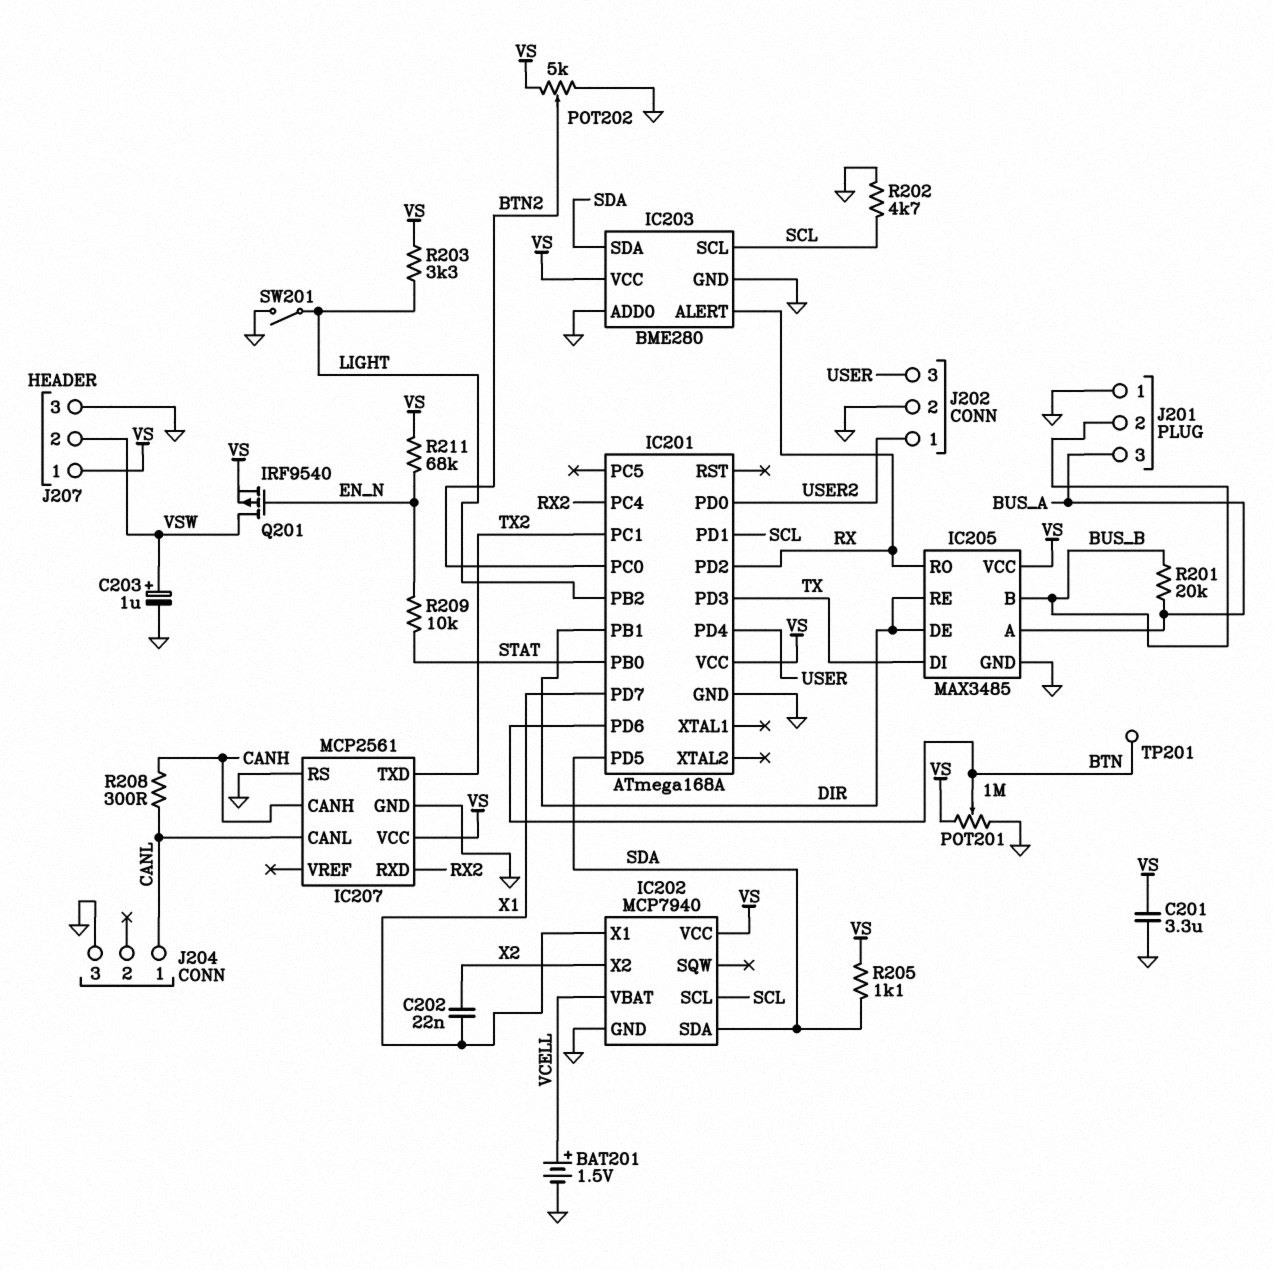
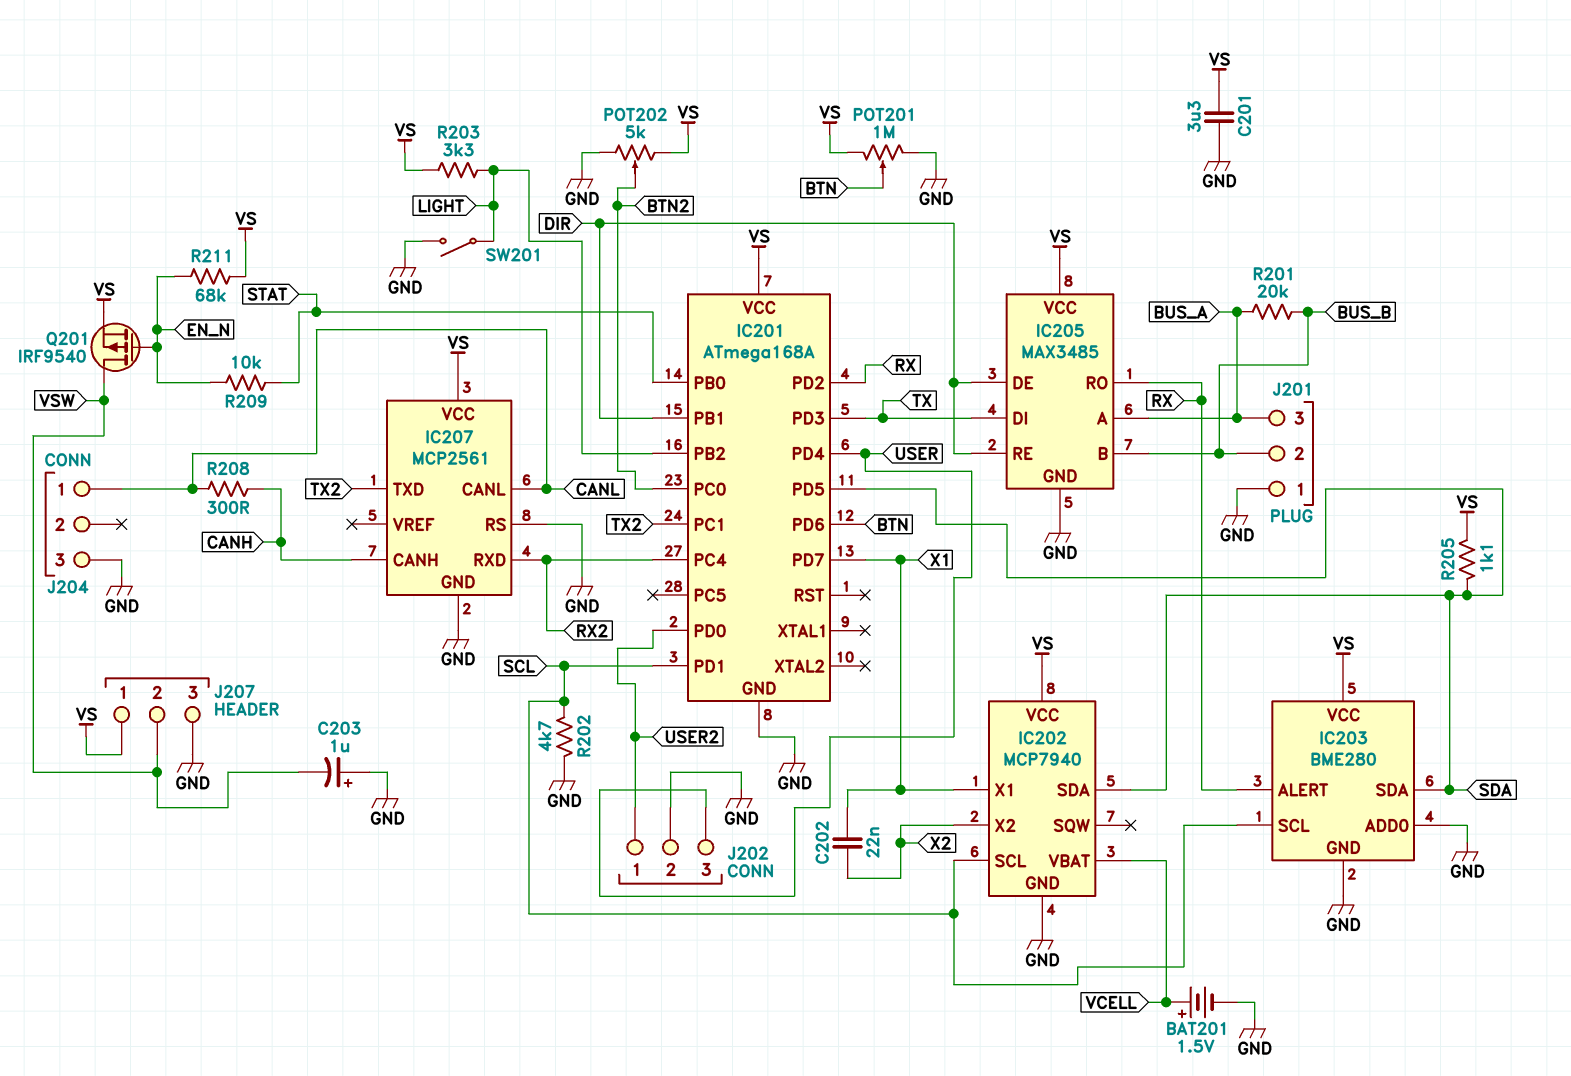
C203: 1uF (plus VSW, minus GND) -> 1uF (plus GND, minus VSW)
TP201: test point (BTN) -> none

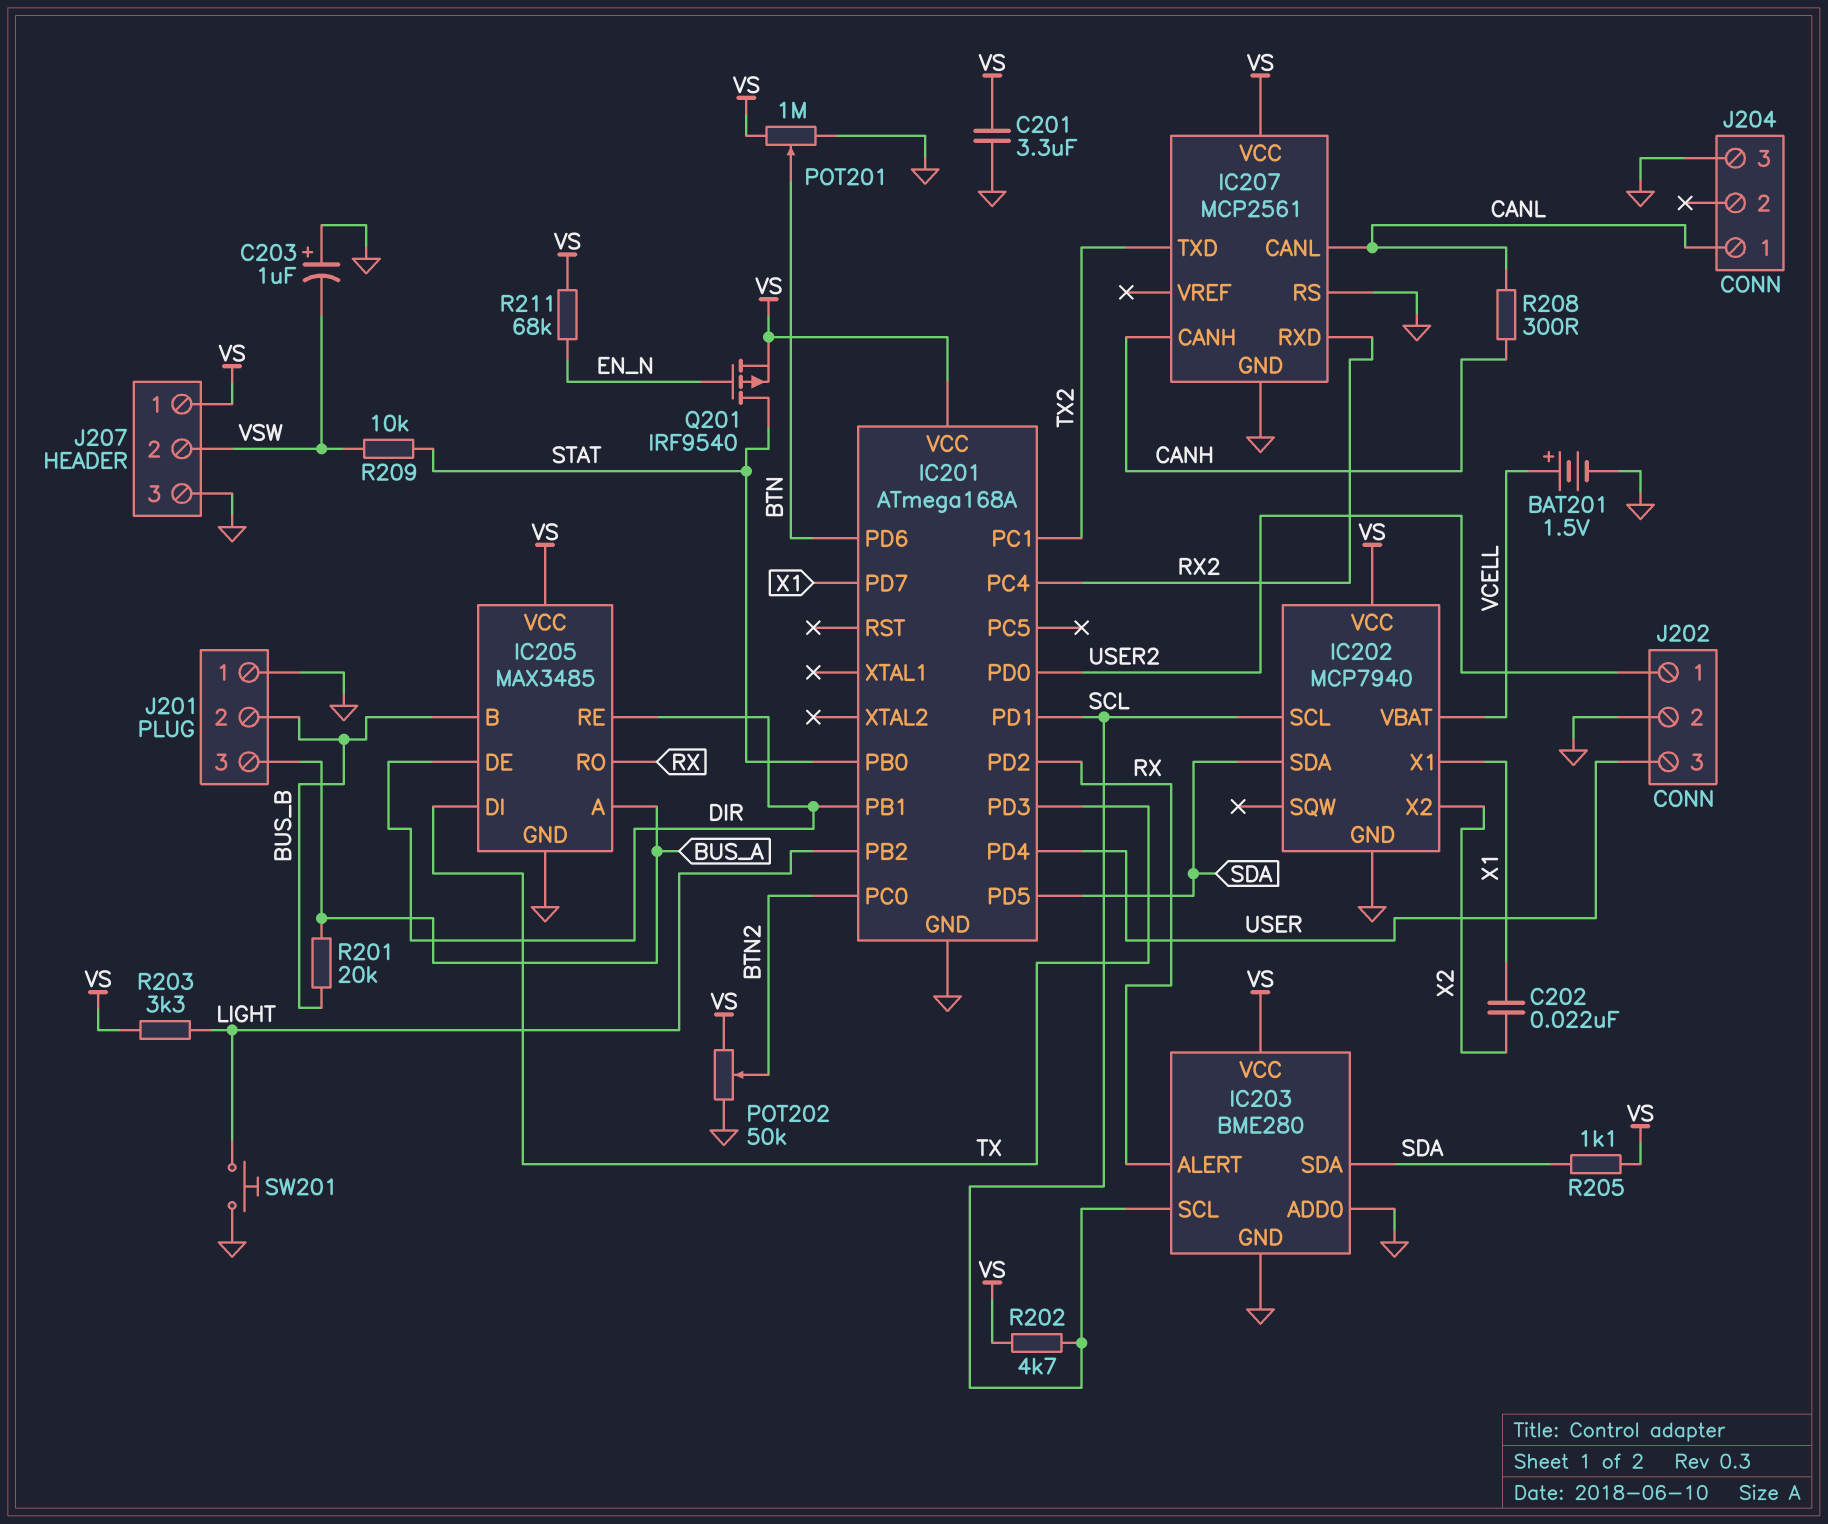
POT202: 5k (GND, VS, wiper BTN2) -> 50k (GND, VS, wiper BTN2)
Q201: PMOS IRF9540 (G EN_N, D VSW, S VS) -> PMOS IRF9540 (G EN_N, D STAT, S VS)
R202: 4.7k (GND, SCL) -> 4.7k (SCL, VS)
R209: 10k (EN_N, STAT) -> 10k (STAT, VSW)
SW201: switch (GND, LIGHT) -> button (GND, LIGHT)

